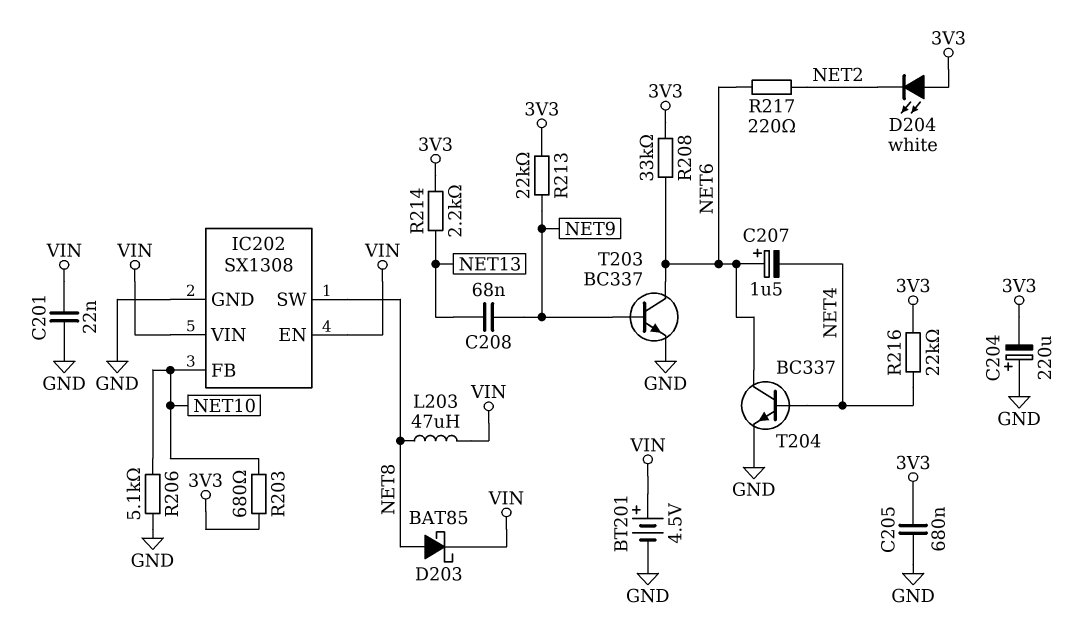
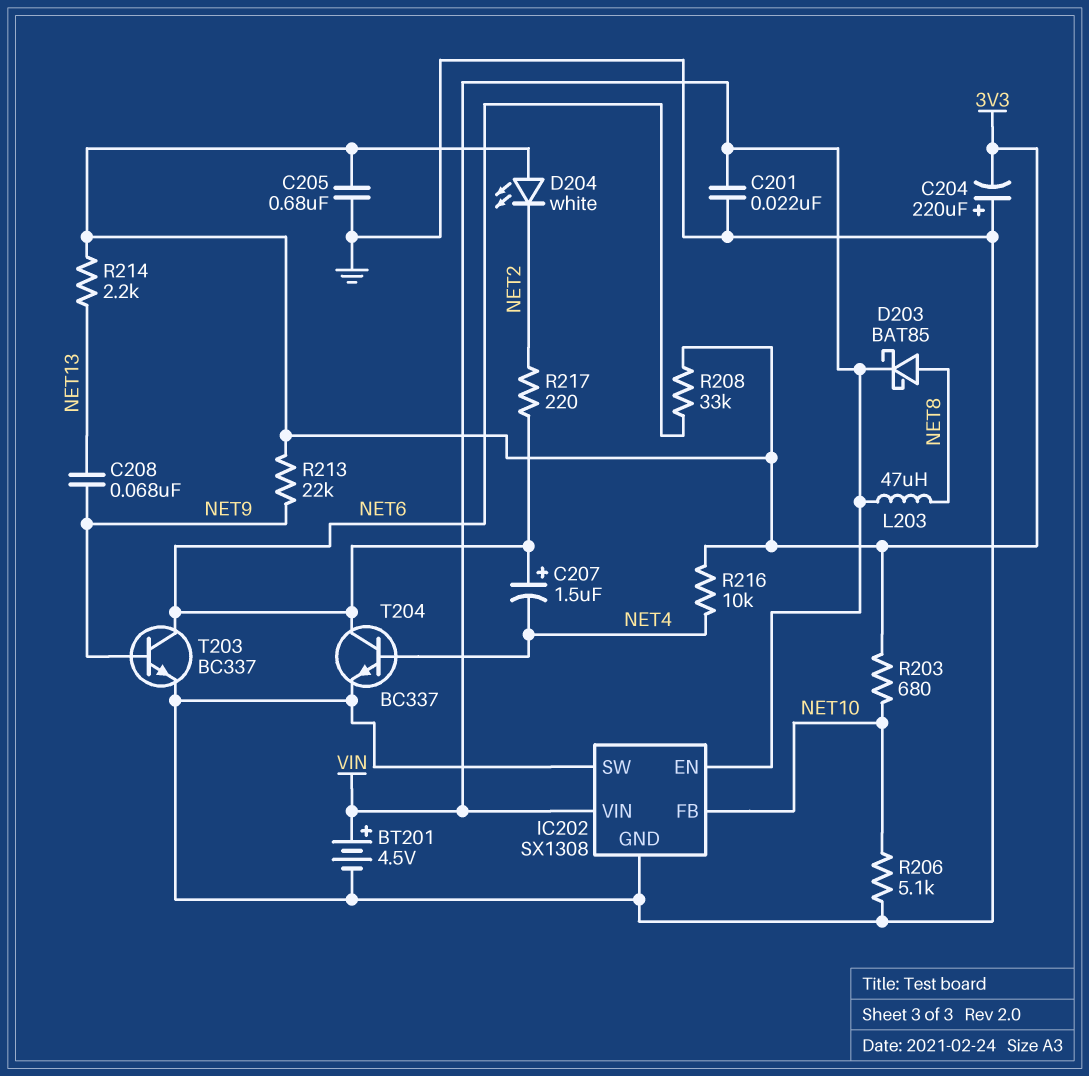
IC202 pin SW: NET8 -> GND
R216: 22k (3V3, NET4) -> 10k (3V3, NET4)

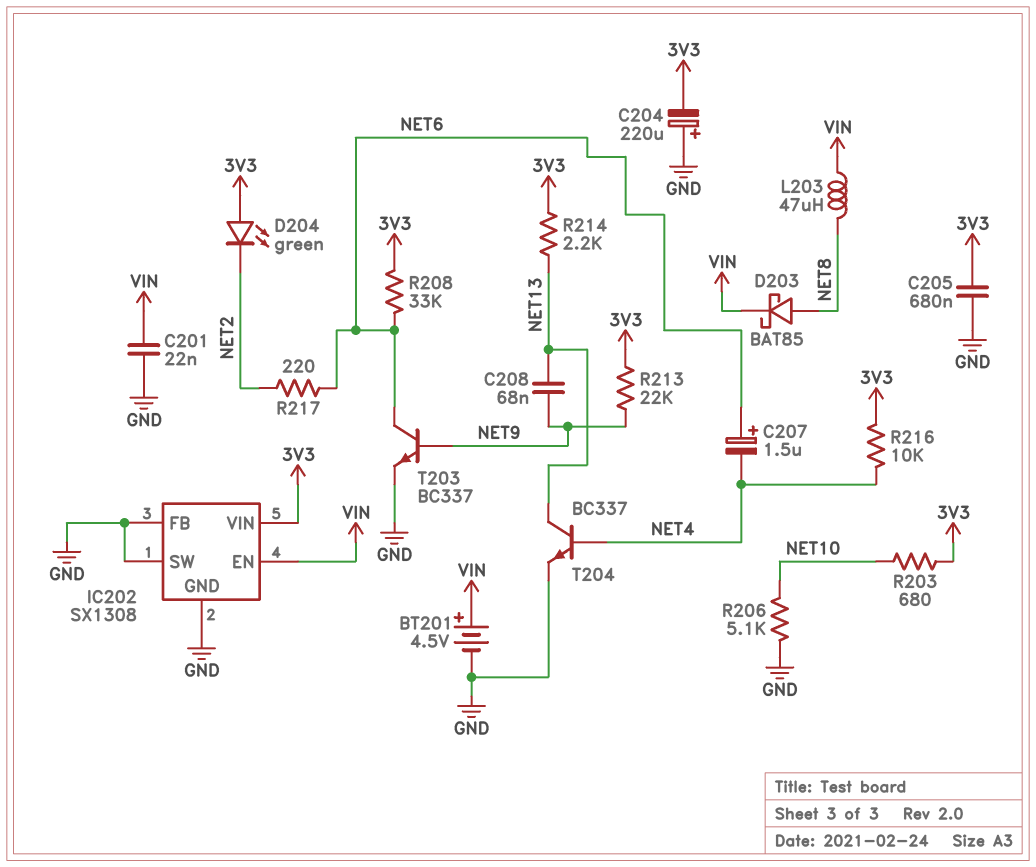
D204: LED white (A 3V3, K NET2) -> LED green (A 3V3, K NET2)
IC202 pin FB: NET10 -> GND
IC202 pin VIN: VIN -> 3V3
T204: NPN BC337 (B NET4, C NET6, E GND) -> NPN BC337 (B NET4, C NET13, E GND)

